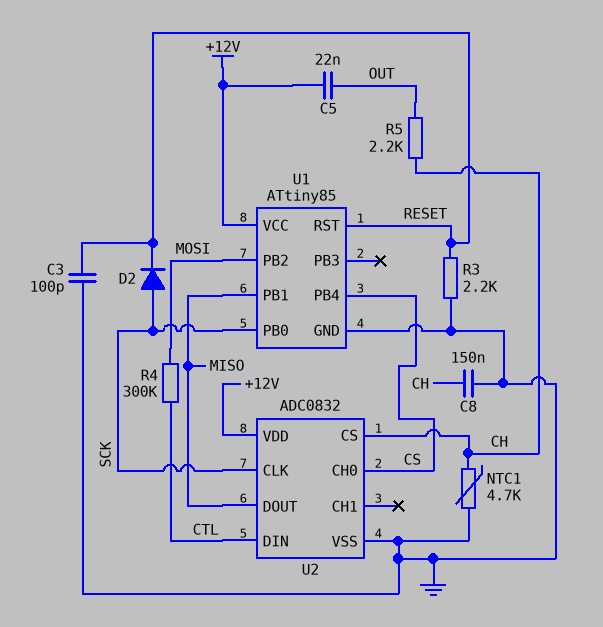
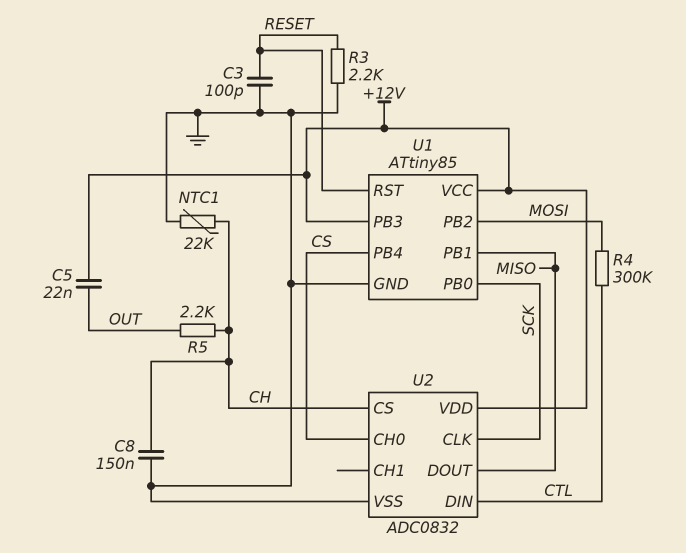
D2: diode (A SCK, K RESET) -> none
NTC1: 4.7k (CH, GND) -> 22k (CH, GND)
U1 pin PB3: none -> +12V

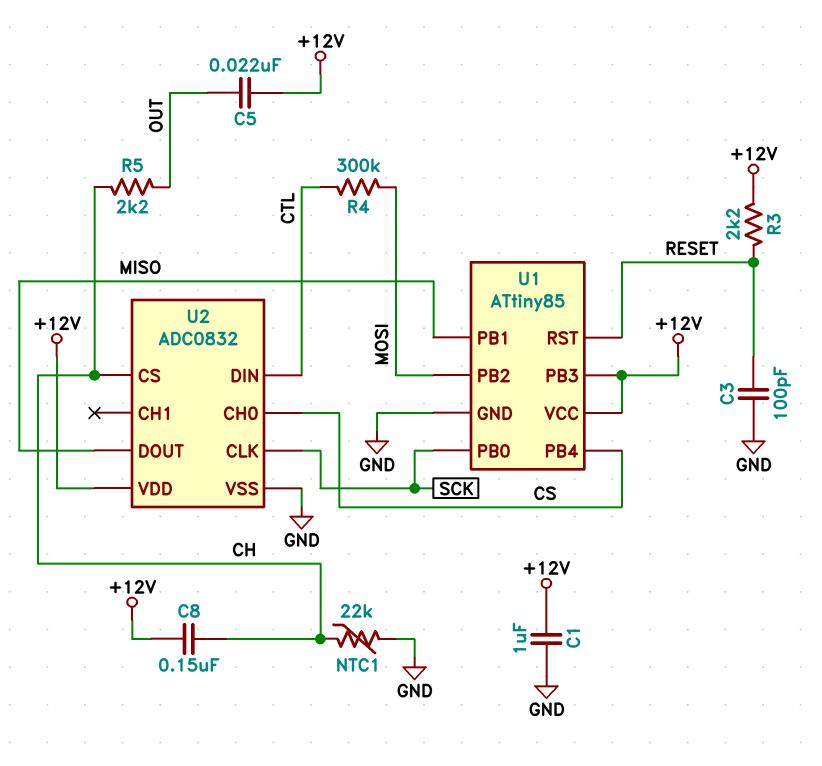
C1: none -> 1uF (+12V, GND)
C8: 150nF (CH, GND) -> 150nF (+12V, CH)
R3: 2.2k (GND, RESET) -> 2.2k (+12V, RESET)

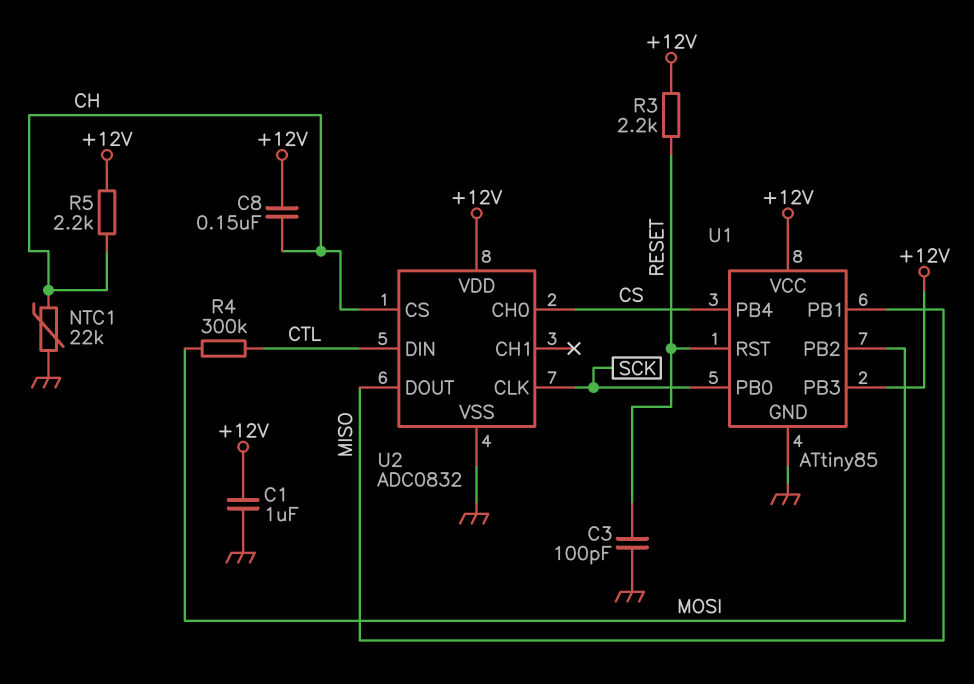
C5: 22nF (+12V, OUT) -> none
R5: 2.2k (CH, OUT) -> 2.2k (+12V, CH)

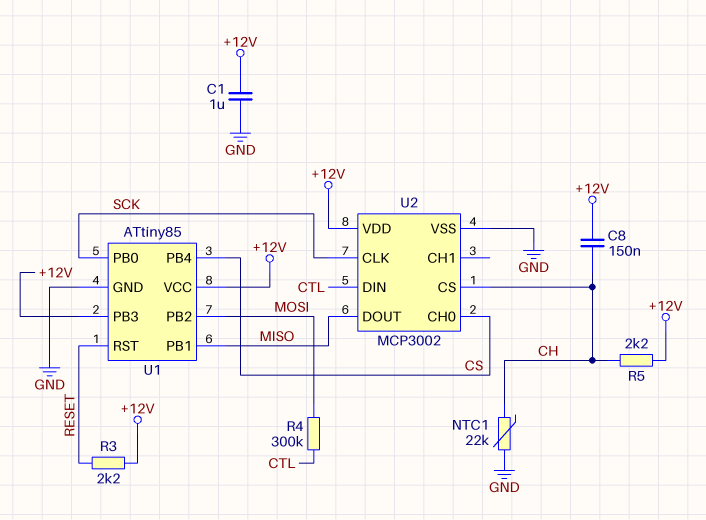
C3: 100pF (GND, RESET) -> none
U2: ADC0832 -> MCP3002

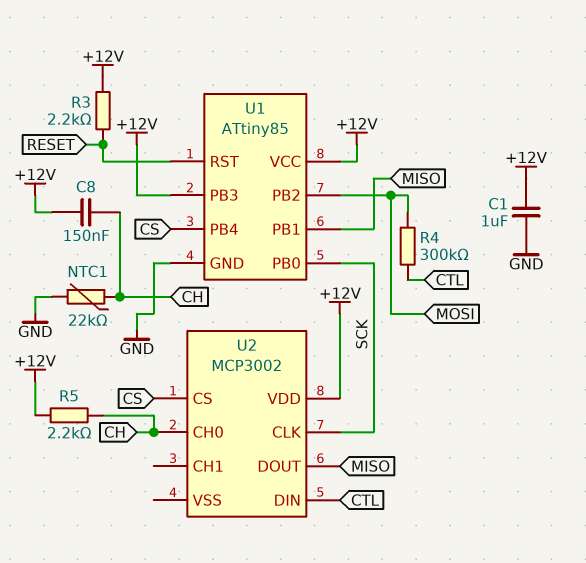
U2 pin CH0: CS -> CH
U2 pin CS: CH -> CS
U2 pin VSS: GND -> none

